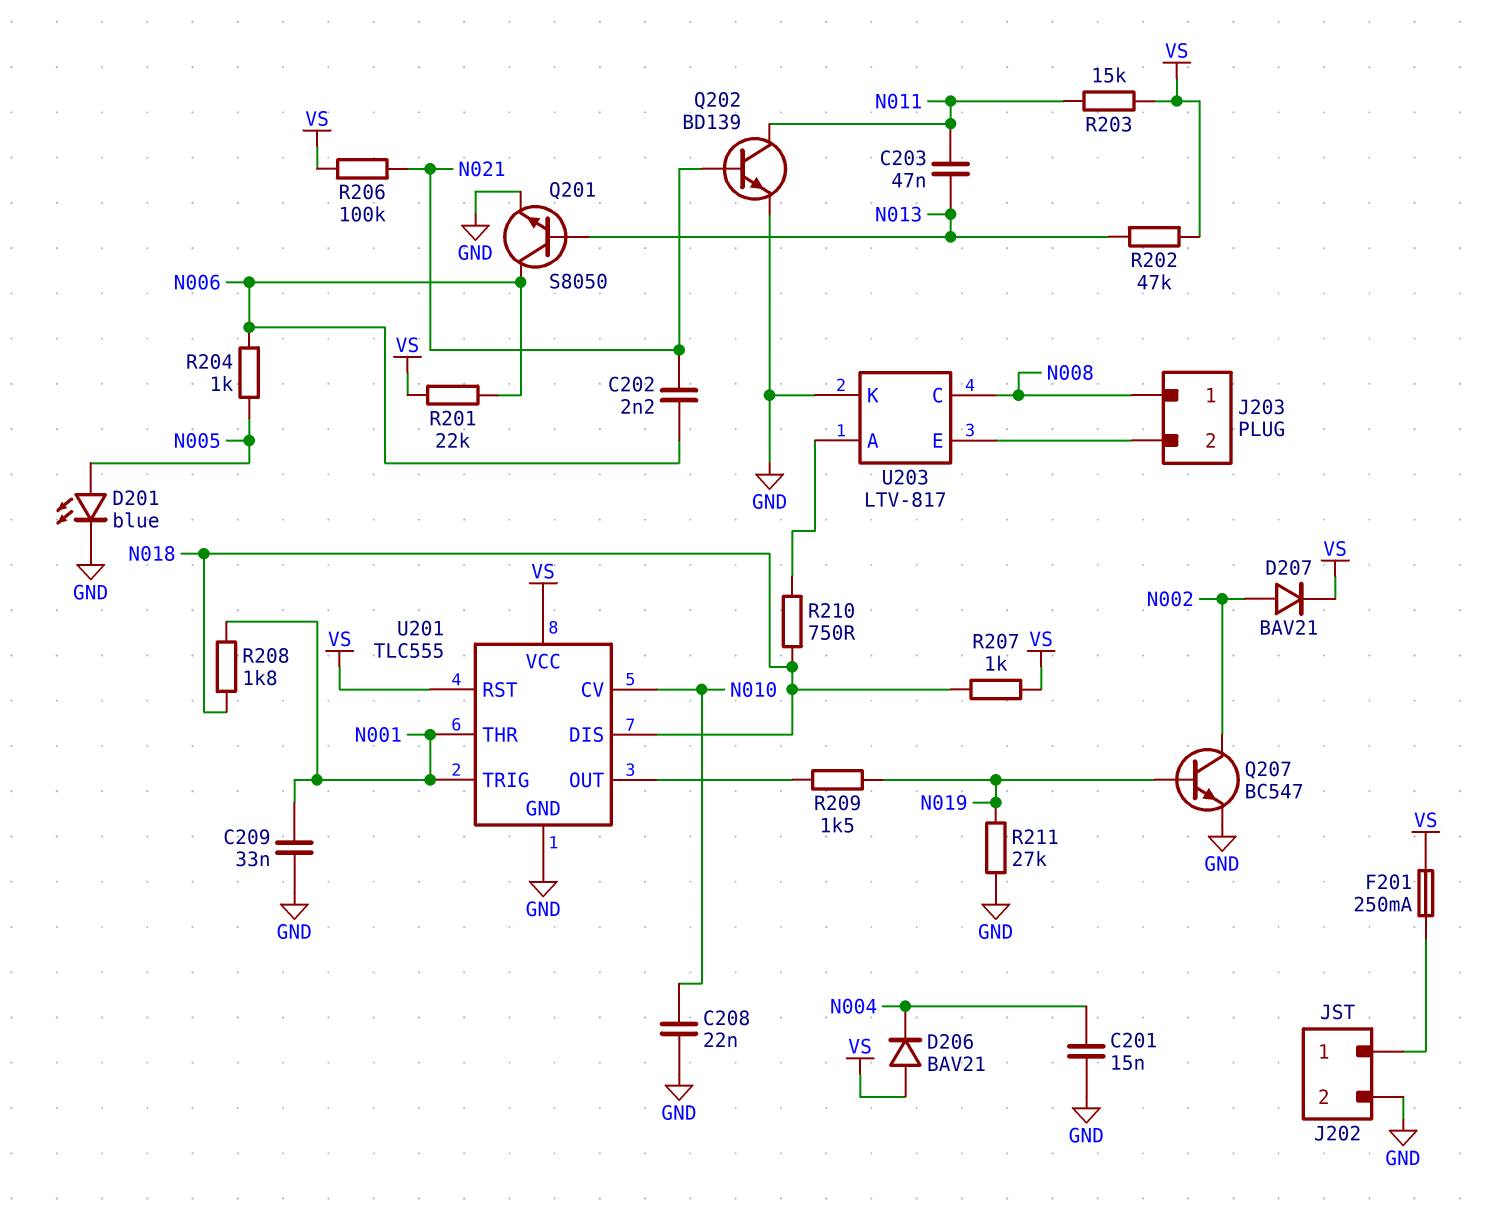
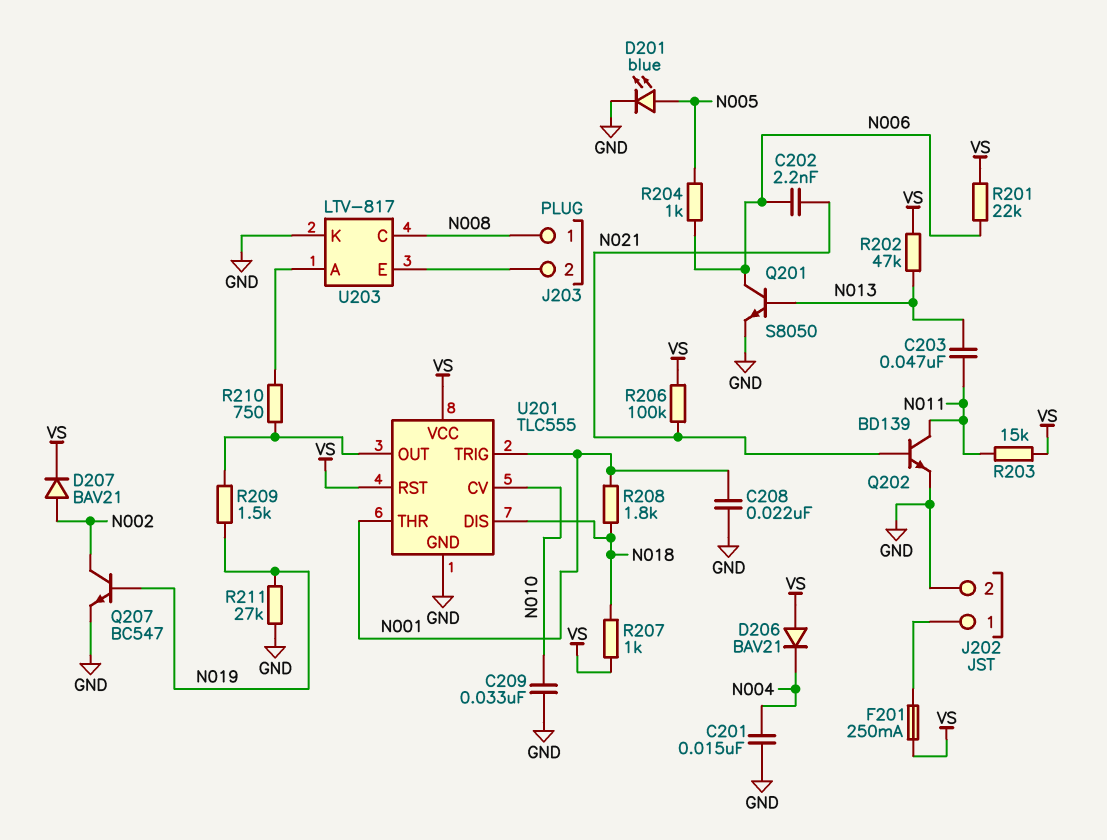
C208: 22nF (GND, N010) -> 22nF (GND, N001)
C209: 33nF (GND, N001) -> 33nF (GND, N010)
R210: 750 (N018, U203/A) -> 750 (U201/OUT, U203/A)

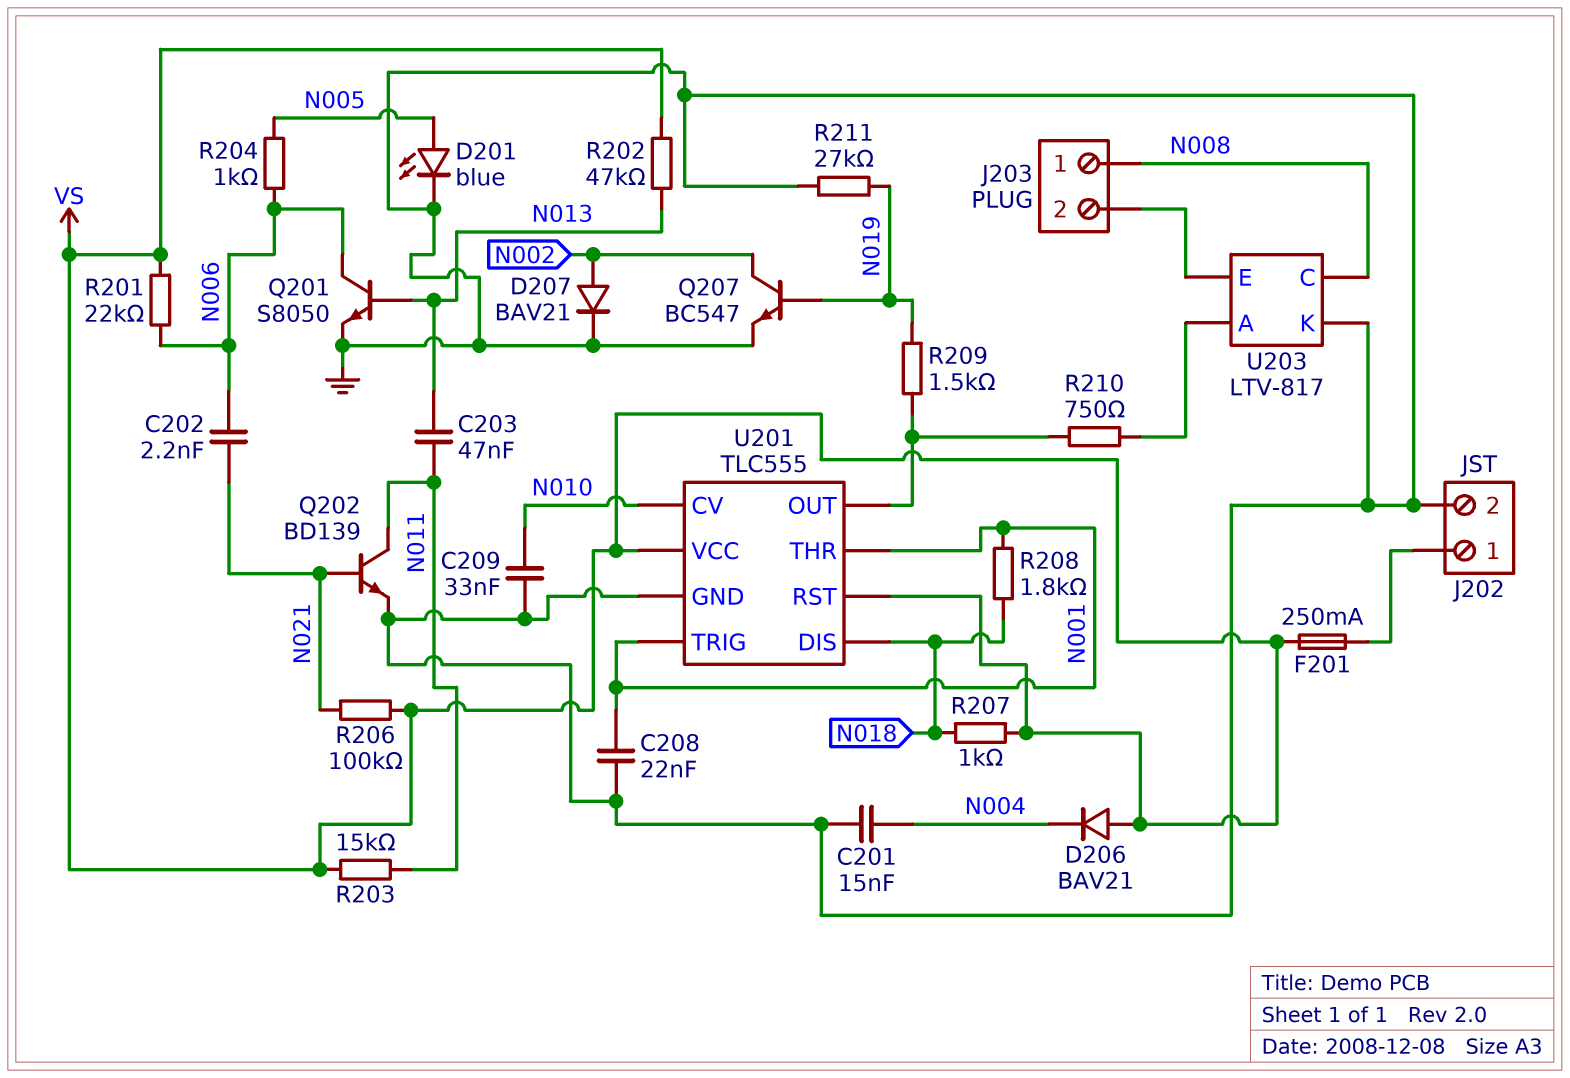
D207: diode BAV21 (A N002, K VS) -> diode BAV21 (A N002, K GND)

